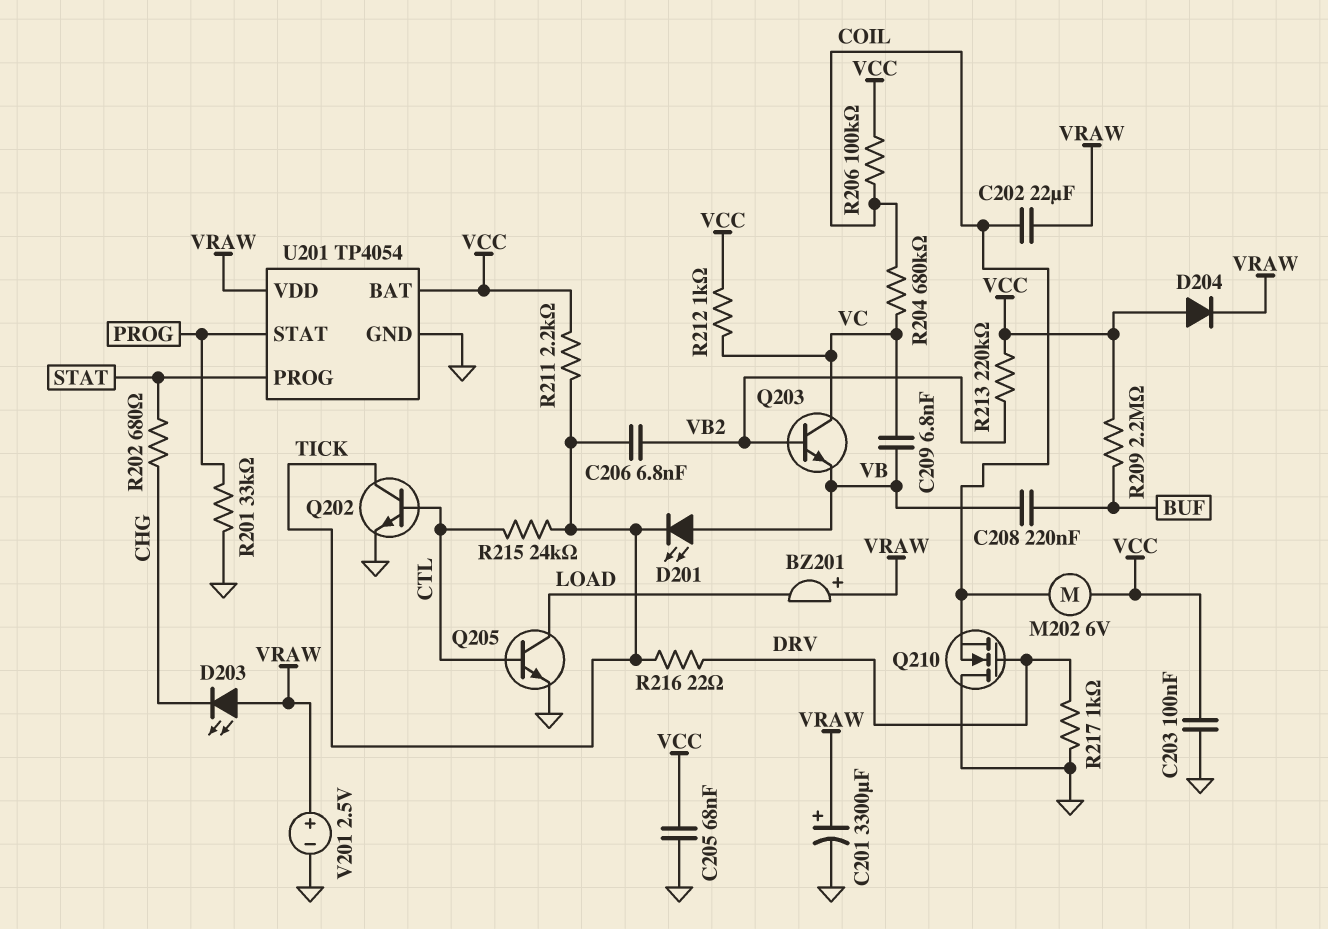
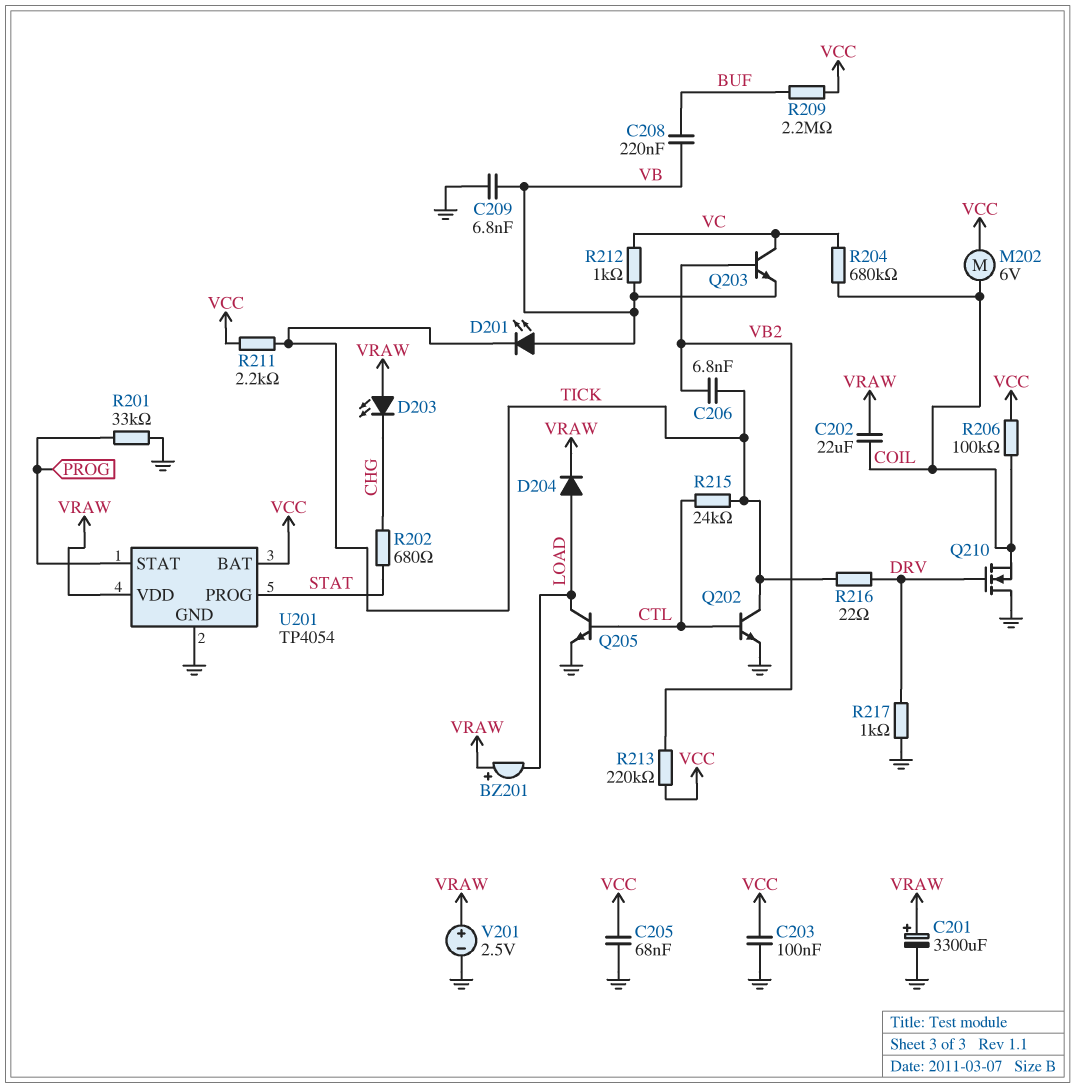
C209: 6.8nF (VB, VC) -> 6.8nF (GND, VB)
D204: diode (A VCC, K VRAW) -> diode (A LOAD, K VRAW)
R212: 1k (VC, VCC) -> 1k (VB, VC)

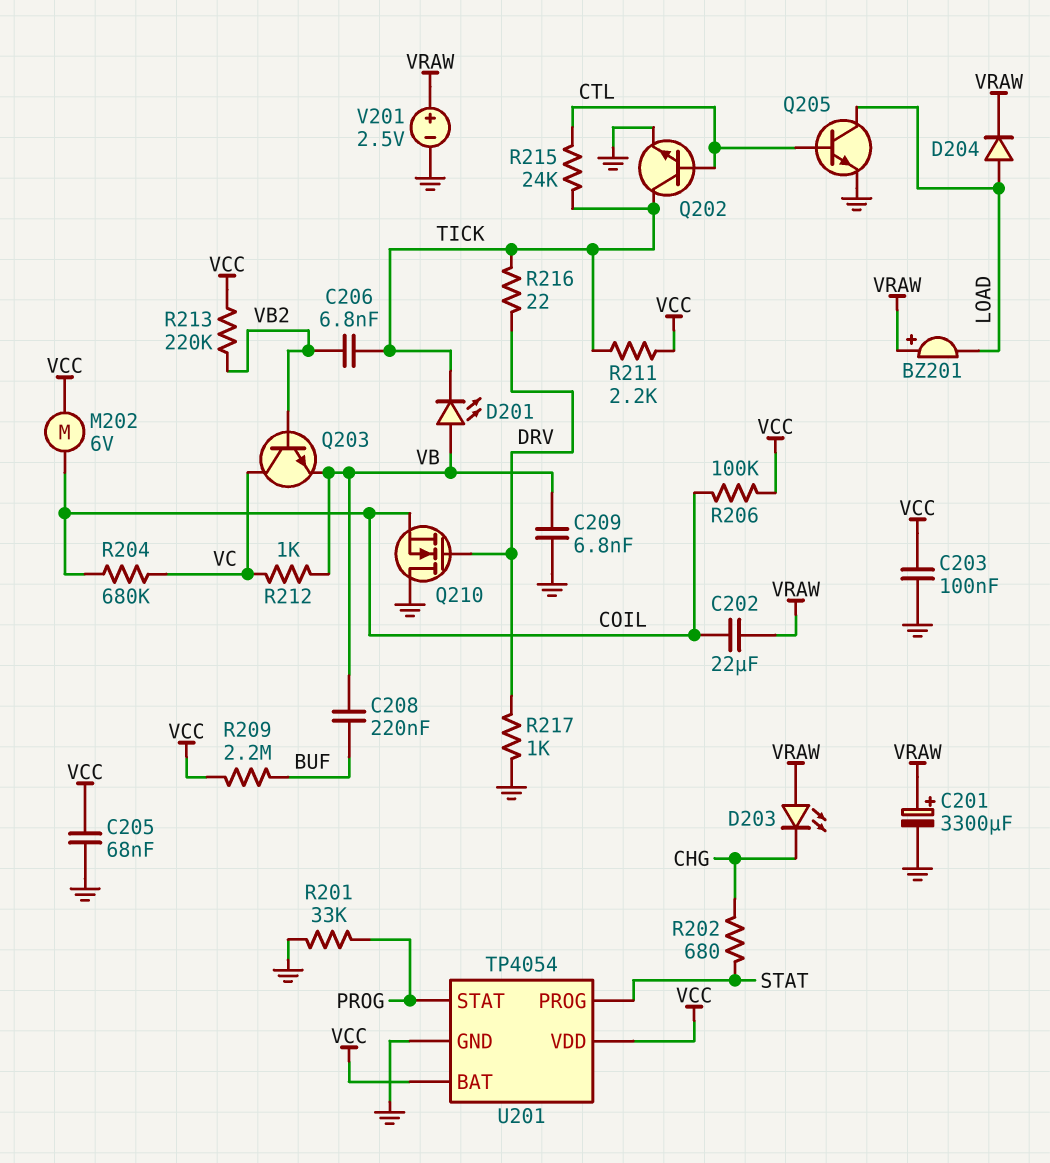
U201 pin VDD: VRAW -> VCC

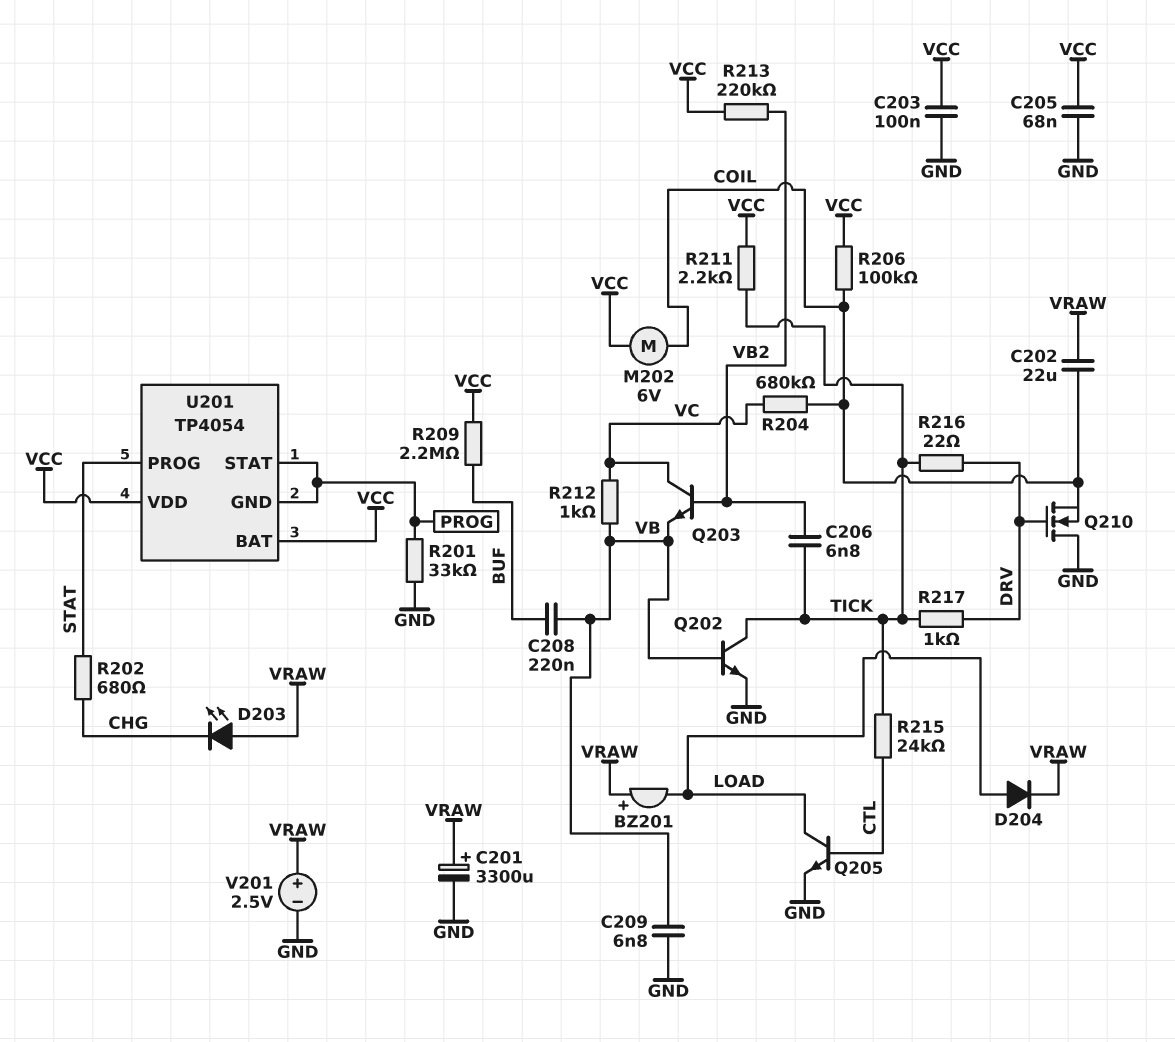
D201: LED (A VB, K TICK) -> none
Q202: NPN (B CTL, C TICK, E GND) -> NPN (B VB, C TICK, E GND)
R217: 1k (DRV, GND) -> 1k (DRV, TICK)
U201 pin GND: GND -> PROG

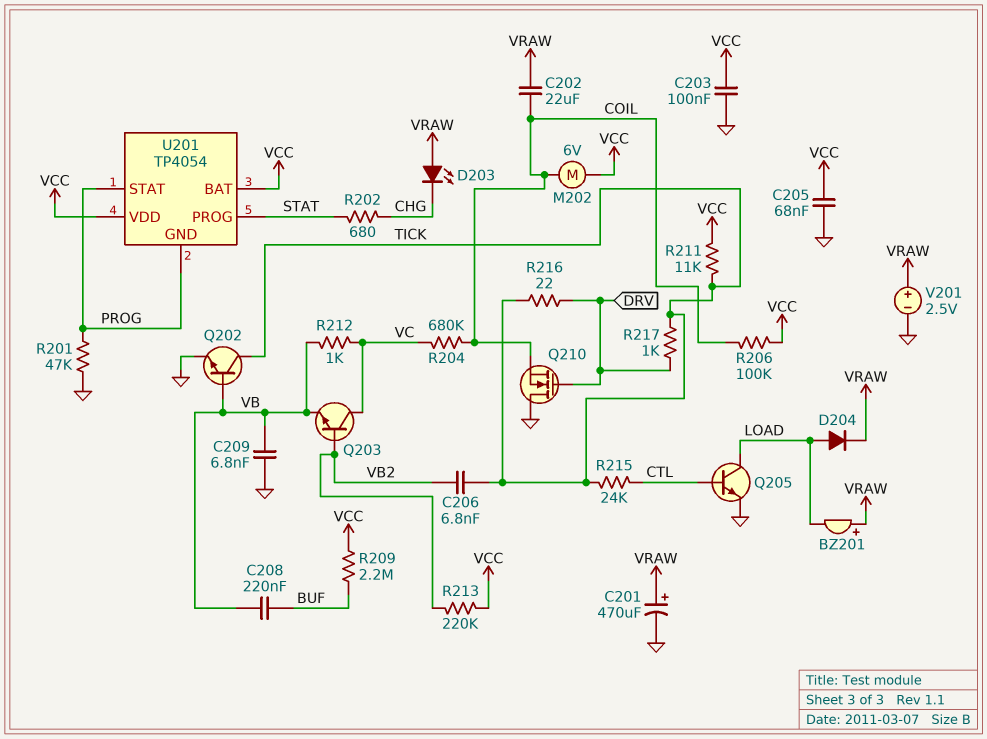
C201: 3300uF (plus VRAW, minus GND) -> 470uF (plus VRAW, minus GND)
R201: 33k (GND, PROG) -> 47k (GND, PROG)
R211: 2.2k (TICK, VCC) -> 11k (TICK, VCC)

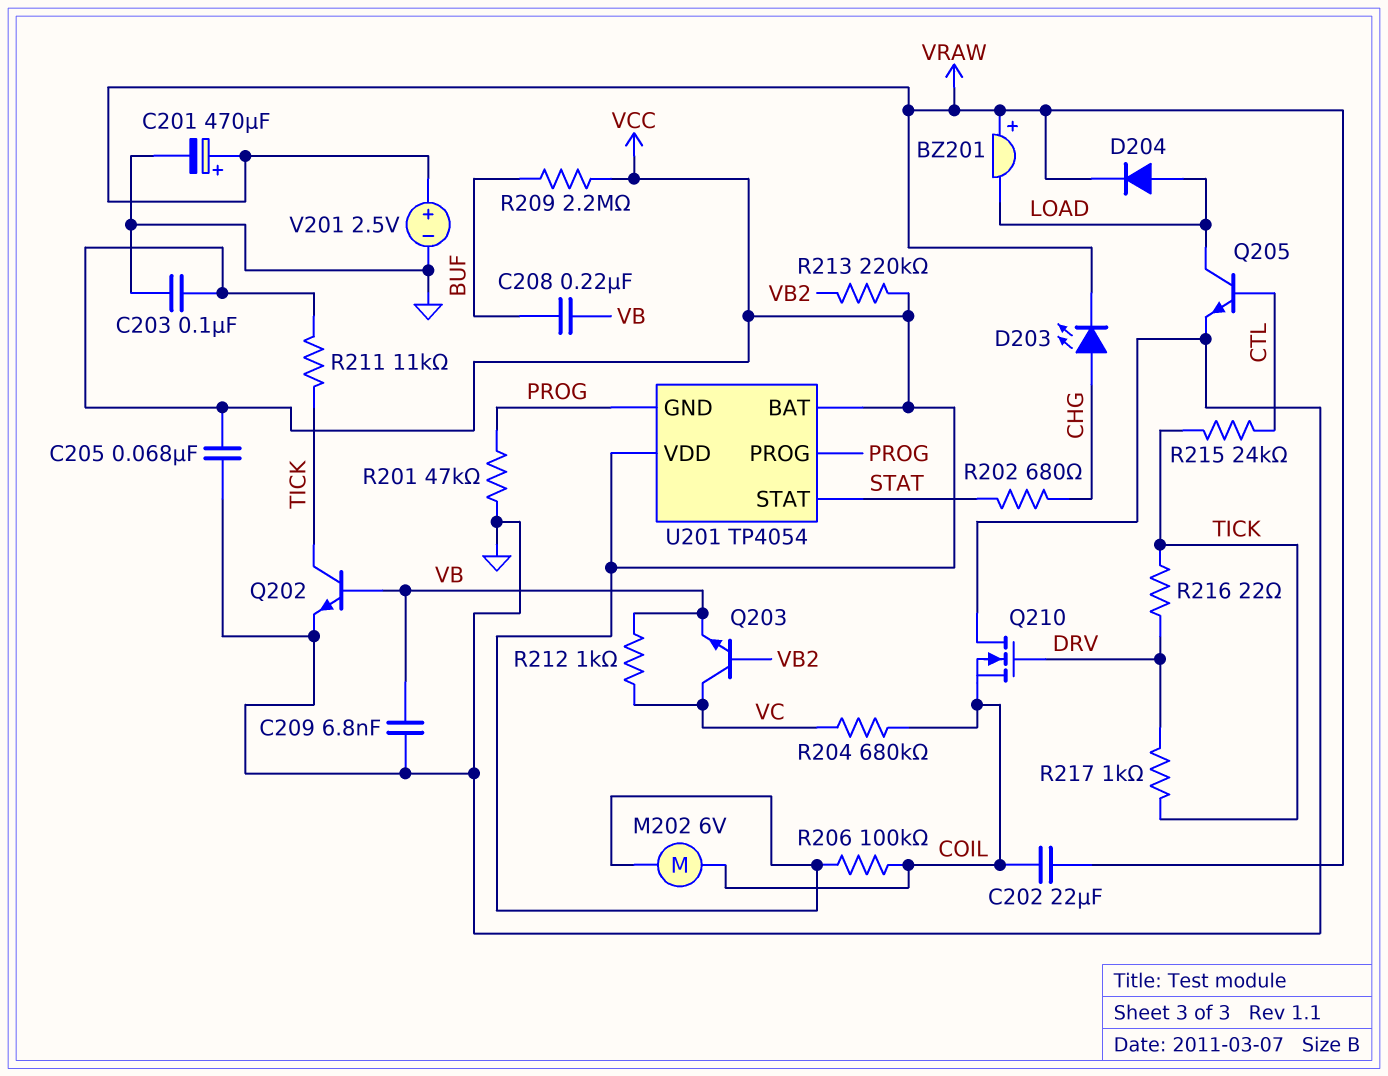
C206: 6.8nF (TICK, VB2) -> none
D203: LED (A VRAW, K CHG) -> LED (A CHG, K VRAW)
U201 pin PROG: STAT -> PROG
U201 pin STAT: PROG -> STAT

